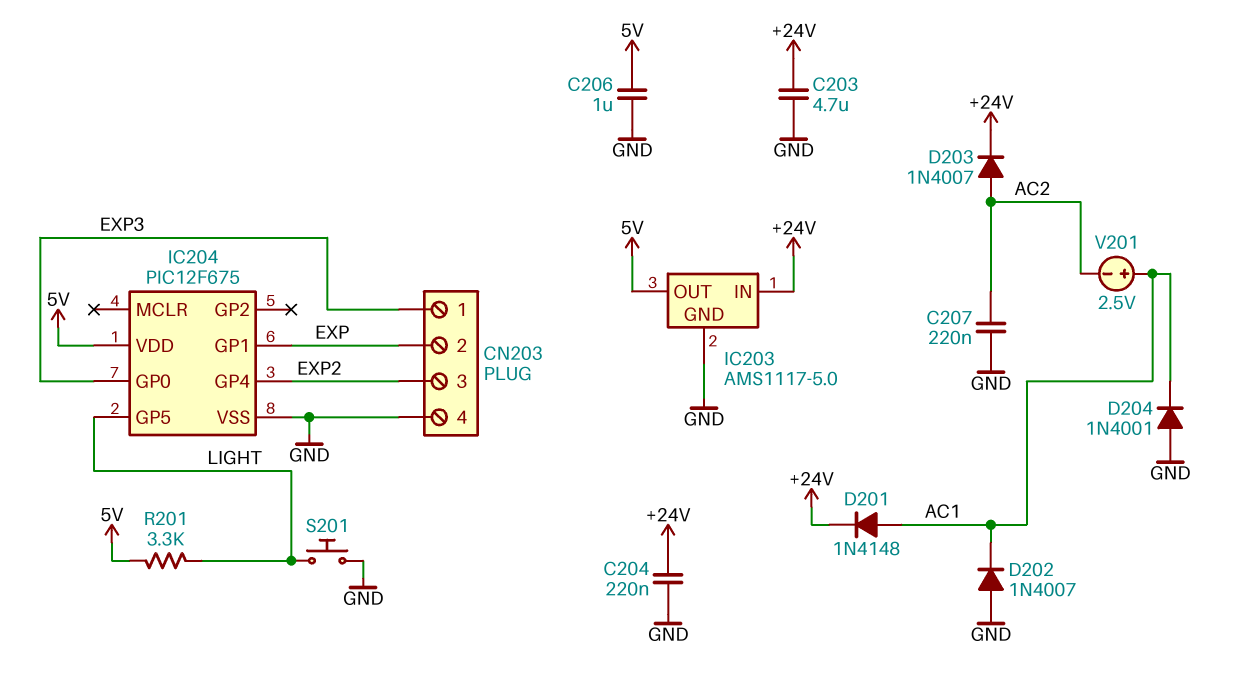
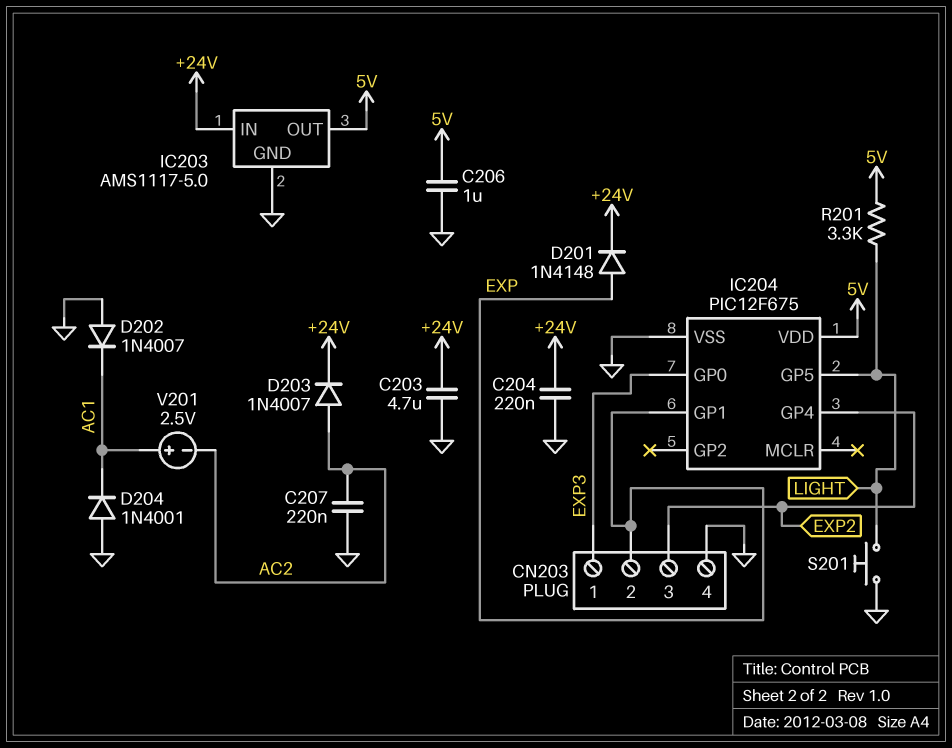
D201: diode 1N4148 (A AC1, K +24V) -> diode 1N4148 (A EXP, K +24V)

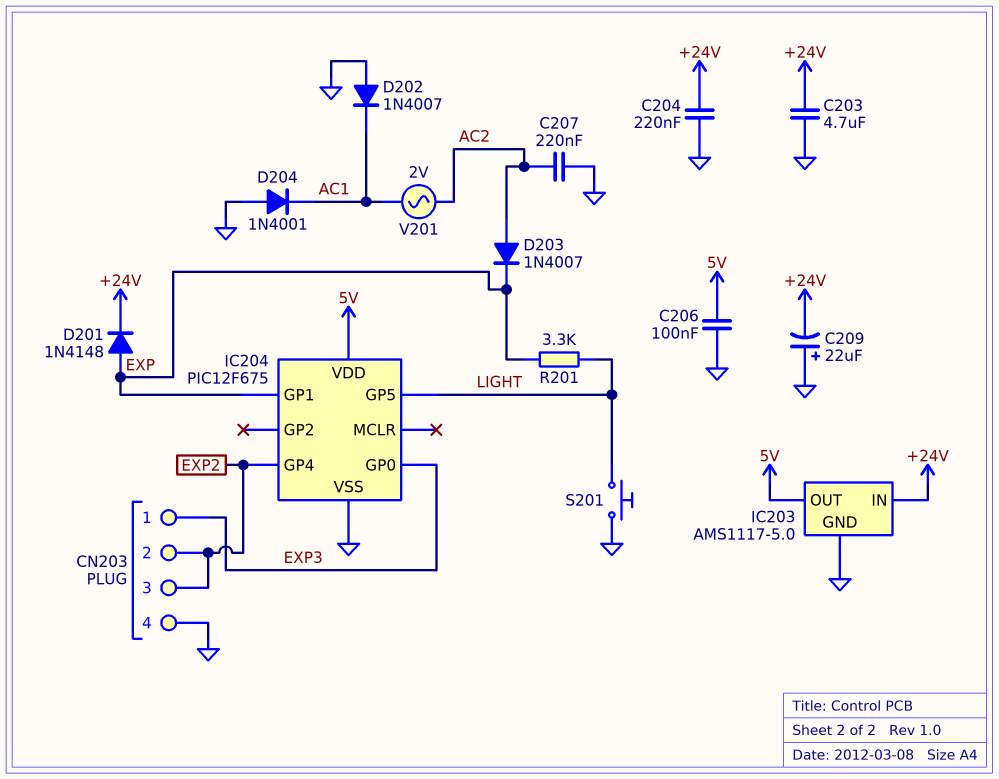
C206: 1uF (5V, GND) -> 100nF (5V, GND)
C209: none -> 22uF (plus GND, minus +24V)
CN203 pin 2: EXP -> EXP2
D203: diode 1N4007 (A AC2, K +24V) -> diode 1N4007 (A AC2, K EXP)
R201: 3.3k (5V, LIGHT) -> 3.3k (EXP, LIGHT)
V201: 2.5V (plus AC1, minus AC2) -> AC 2V (AC1, AC2)

